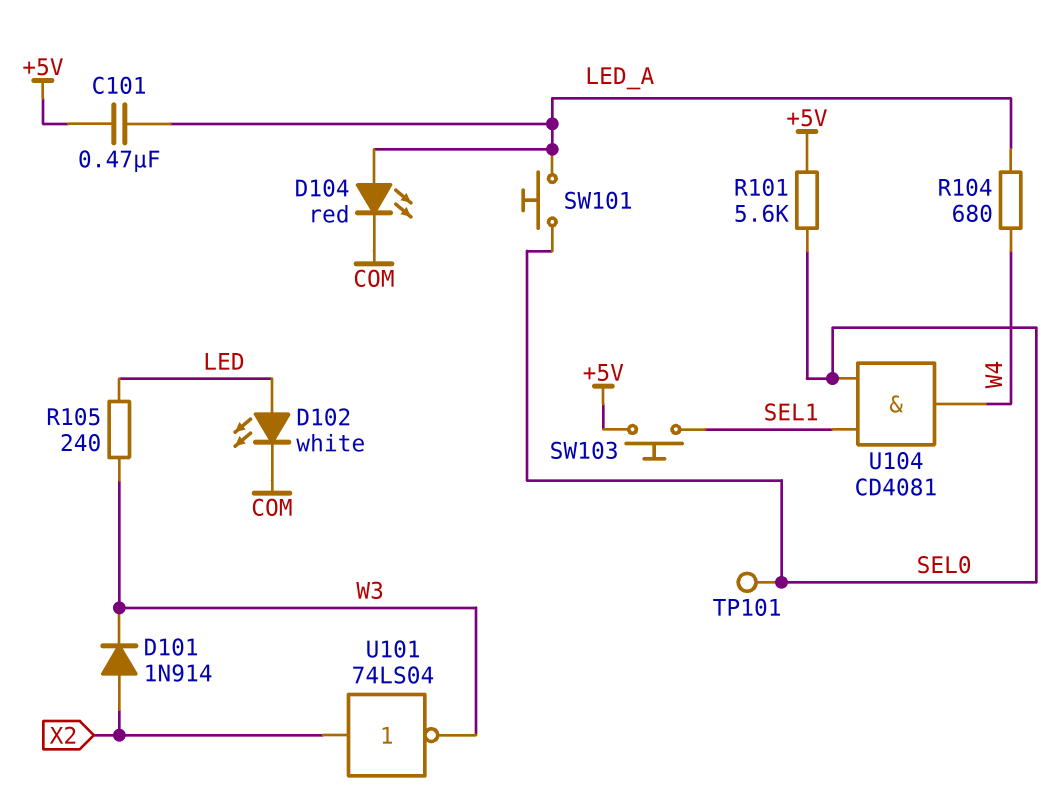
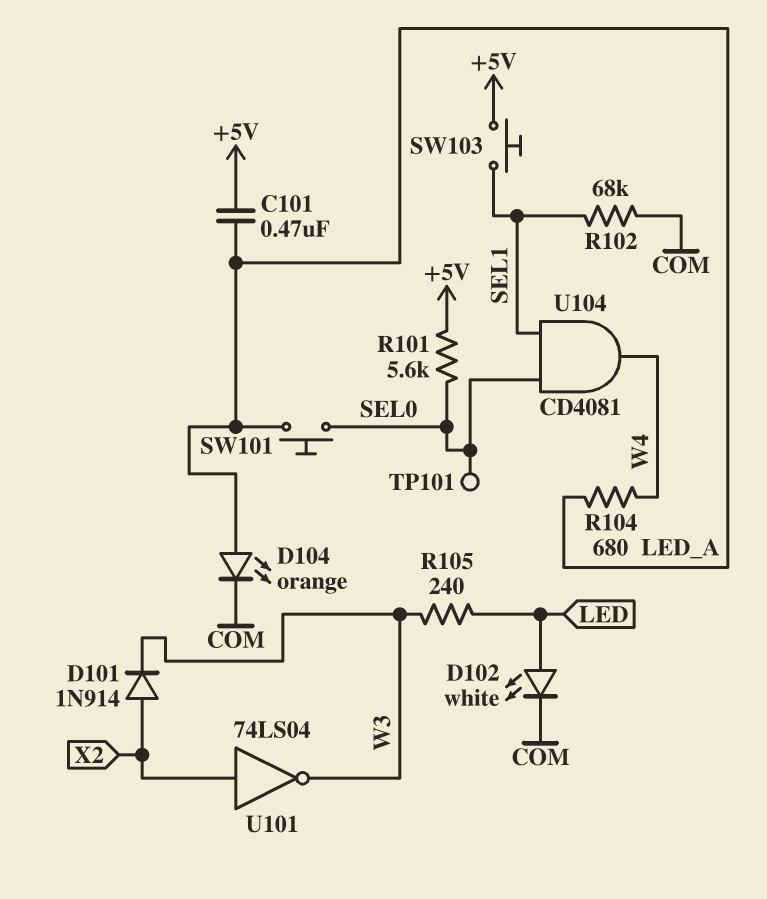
D104: LED red (A LED_A, K COM) -> LED orange (A LED_A, K COM)
R102: none -> 68k (COM, SEL1)

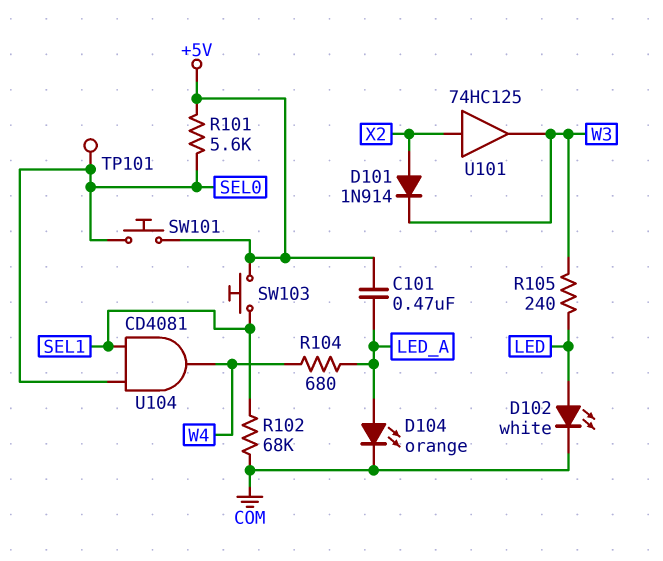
SW101: button (LED_A, SEL0) -> button (+5V, SEL0)
U101: NOT 74LS04 (in X2, out W3) -> buffer 74HC125 (in X2, out W3)

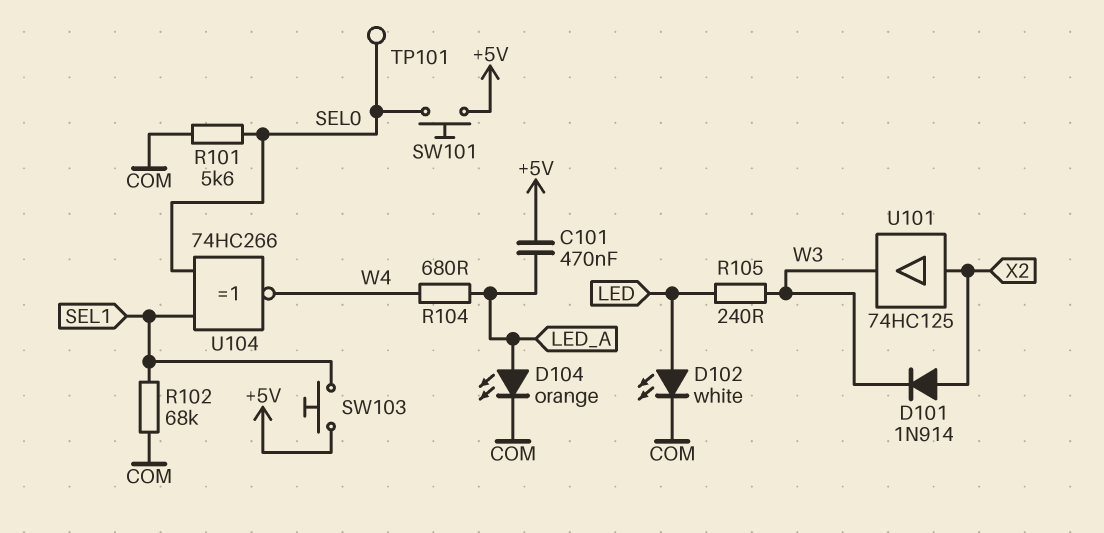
R101: 5.6k (+5V, SEL0) -> 5.6k (COM, SEL0)
U104: AND CD4081 (in SEL0, in SEL1, out W4) -> XNOR 74HC266 (in SEL0, in SEL1, out W4)

